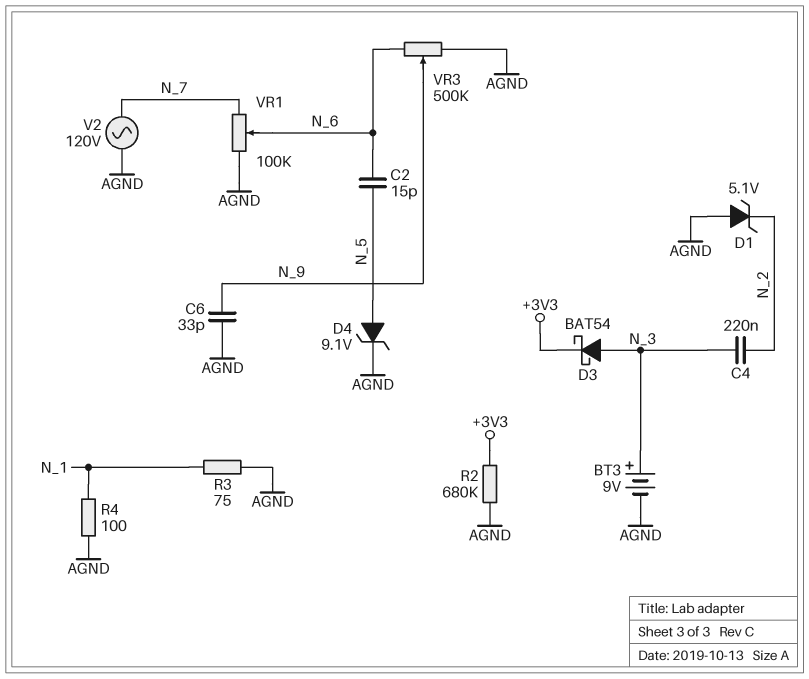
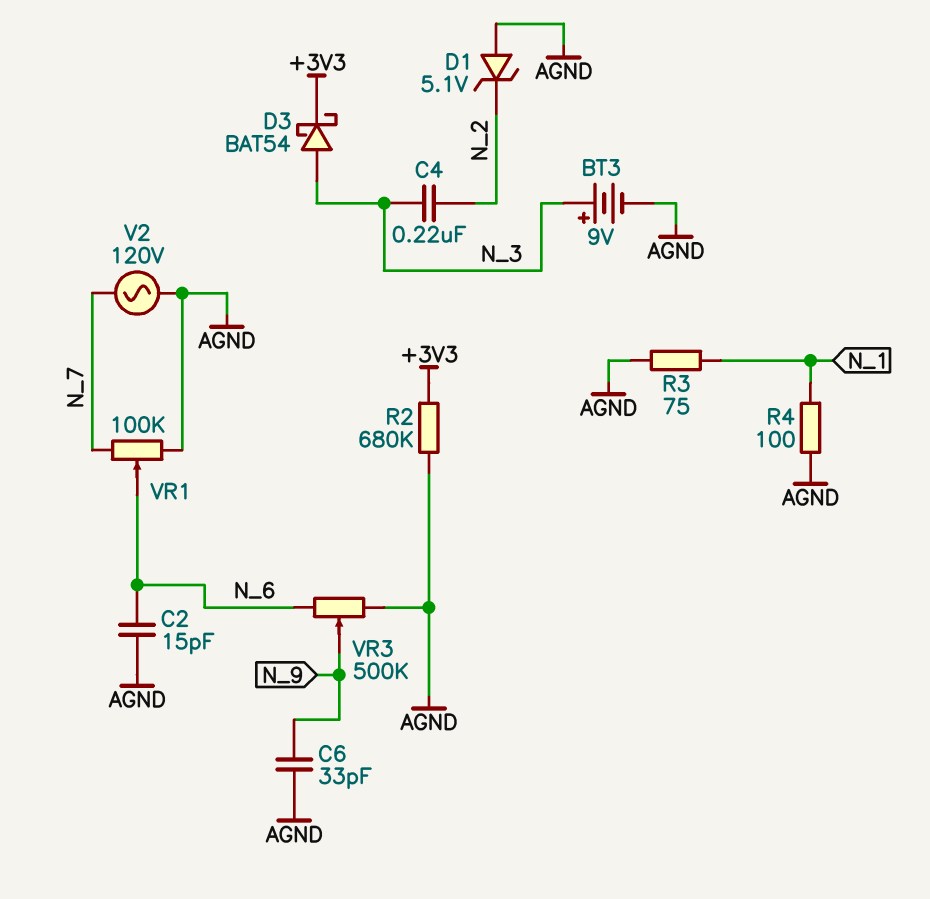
C2: 15pF (N_5, N_6) -> 15pF (AGND, N_6)
D4: zener 9.1V (A N_5, K AGND) -> none

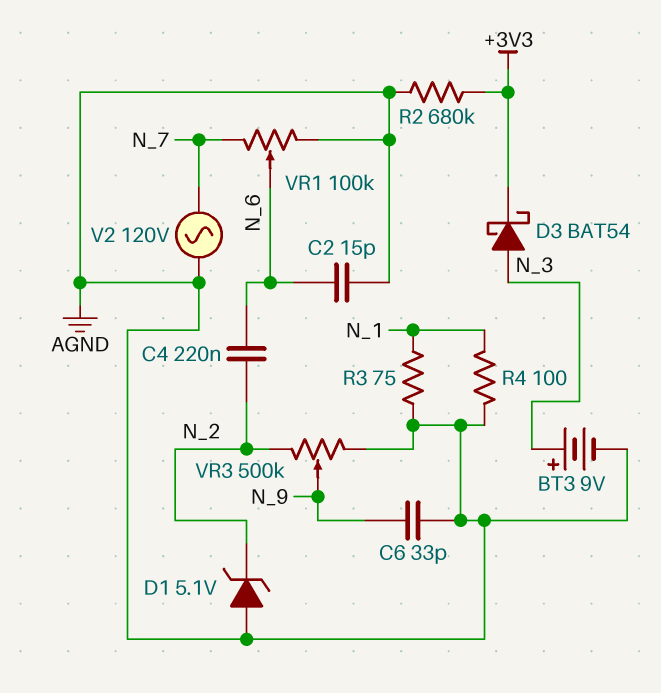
C4: 220nF (N_2, N_3) -> 220nF (N_2, N_6)
VR3: 500k (AGND, N_6, wiper N_9) -> 500k (AGND, N_2, wiper N_9)

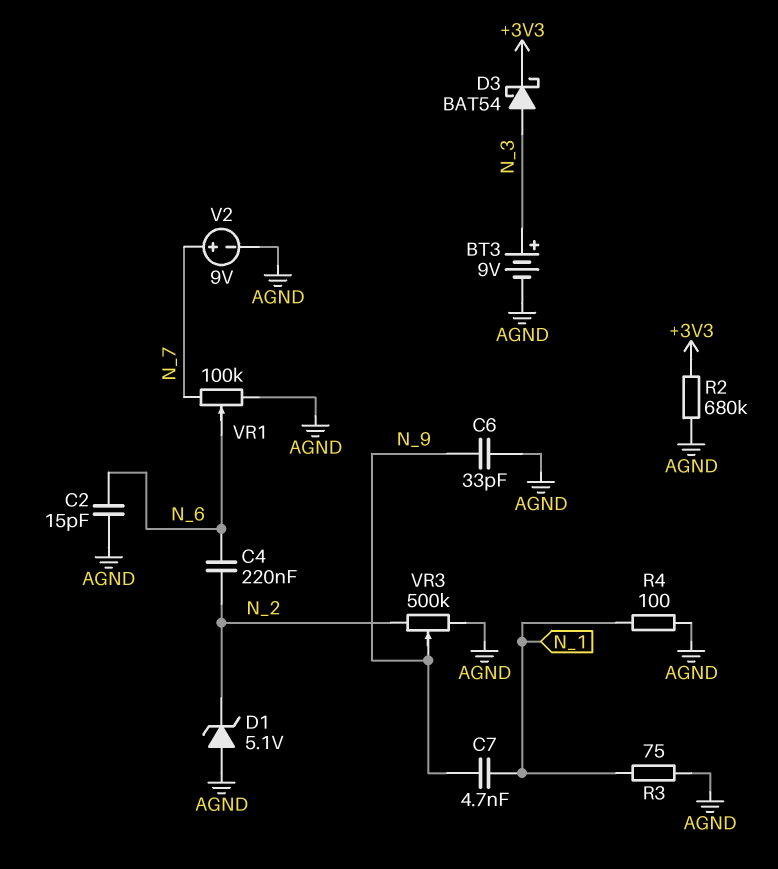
C7: none -> 4.7nF (N_1, N_9)
V2: AC 120V (AGND, N_7) -> 9V (plus N_7, minus AGND)

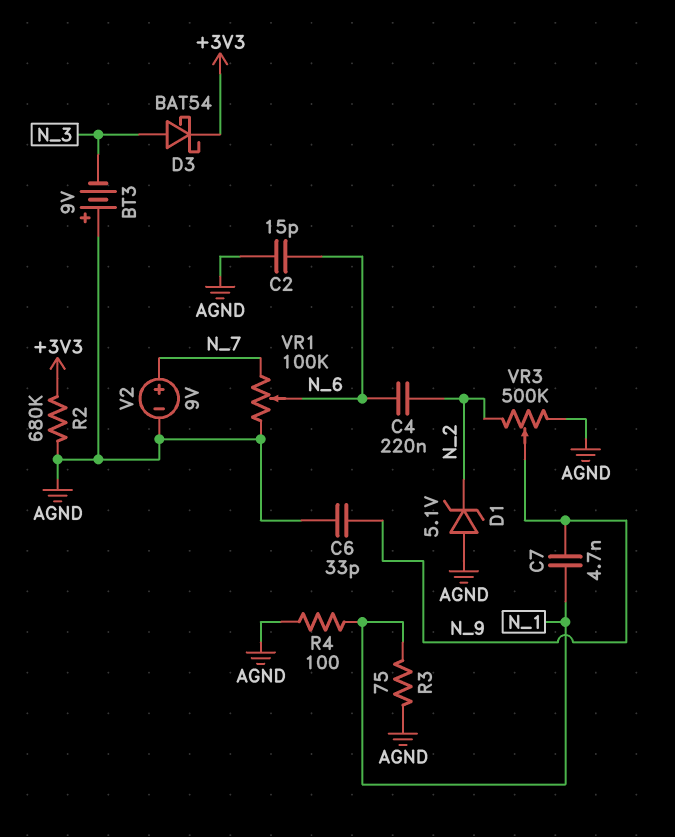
BT3: 9V (plus N_3, minus AGND) -> 9V (plus AGND, minus N_3)

